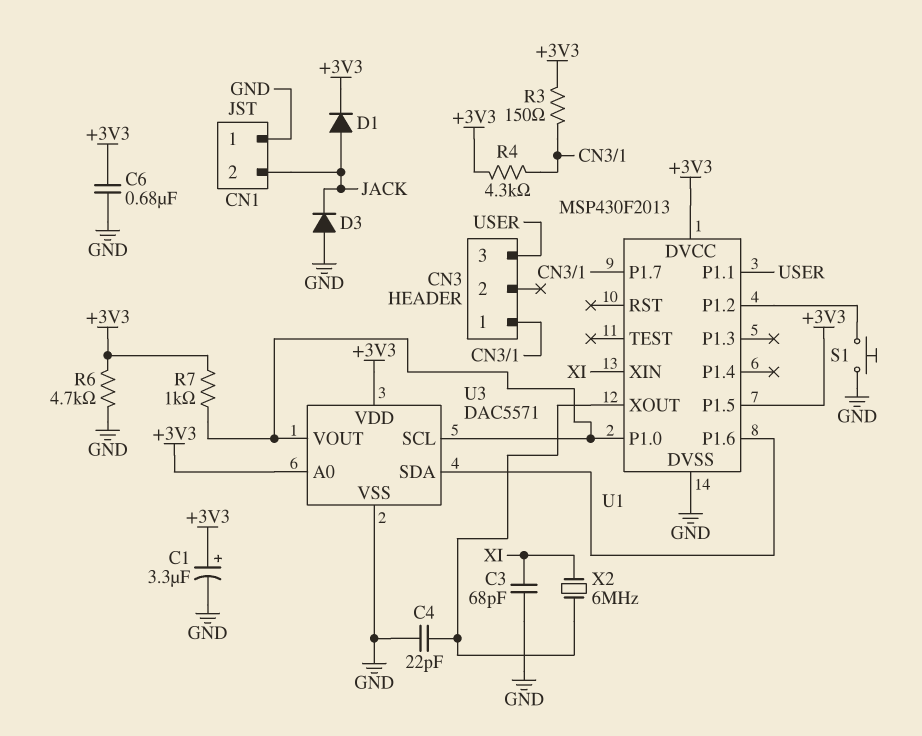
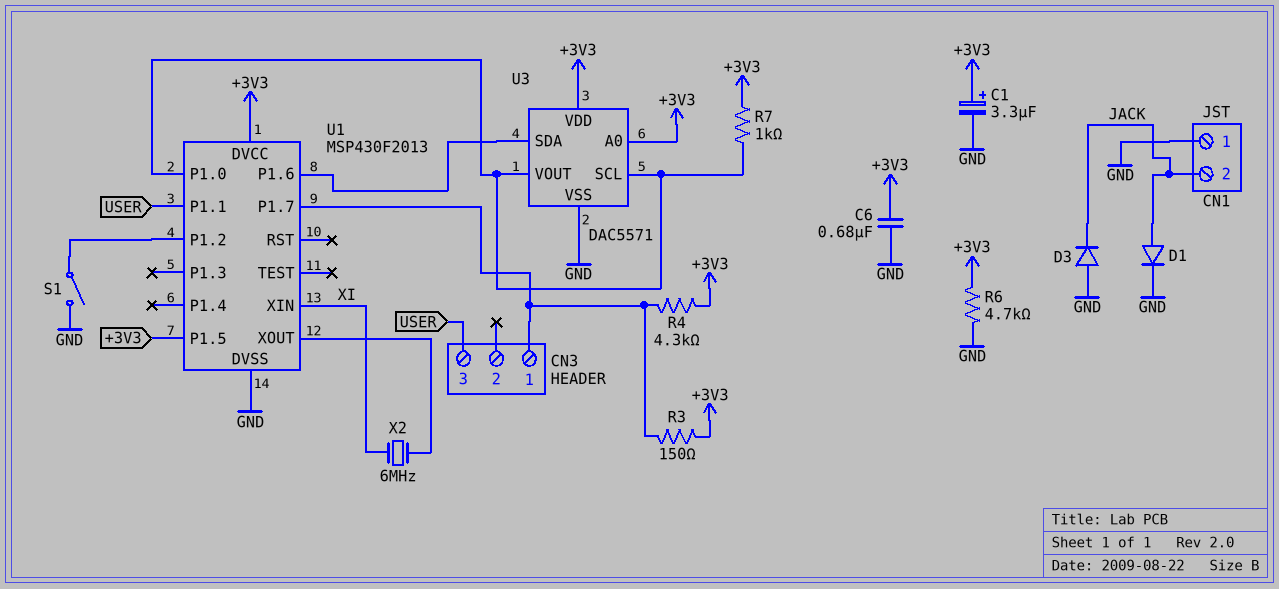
C3: 68pF (GND, XI) -> none
C4: 22pF (GND, U1/XOUT) -> none
D1: diode (A JACK, K +3V3) -> diode (A JACK, K GND)
S1: button (GND, U1/P1.2) -> switch (GND, U1/P1.2)

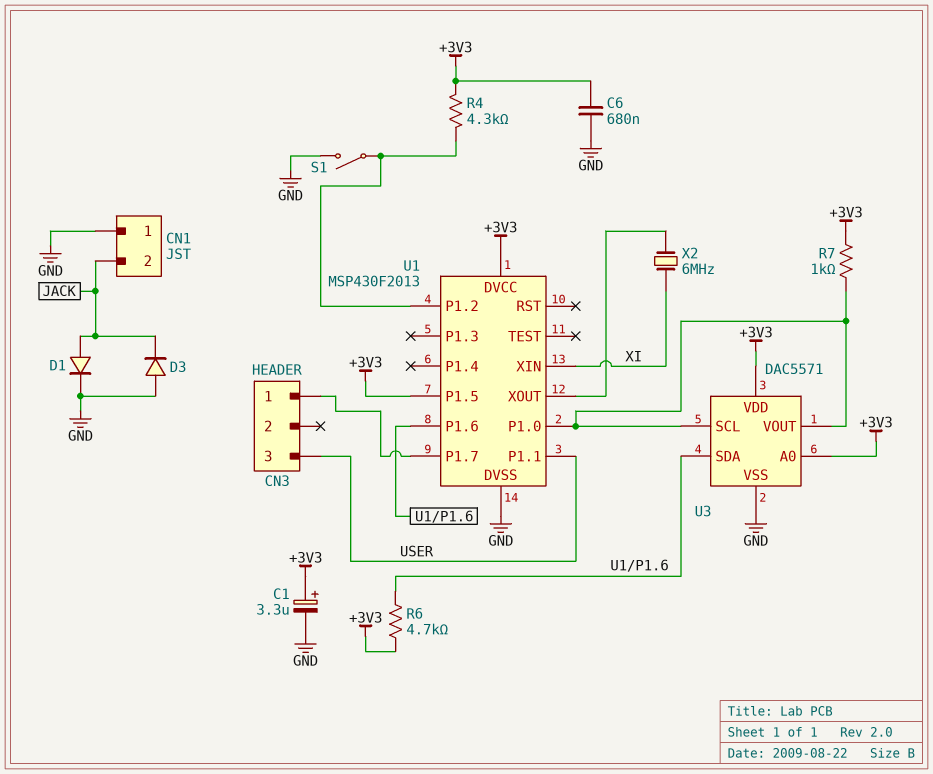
R3: 150 (+3V3, CN3/1) -> none
R4: 4.3k (+3V3, CN3/1) -> 4.3k (+3V3, U1/P1.2)
R6: 4.7k (+3V3, GND) -> 4.7k (+3V3, U1/P1.6)

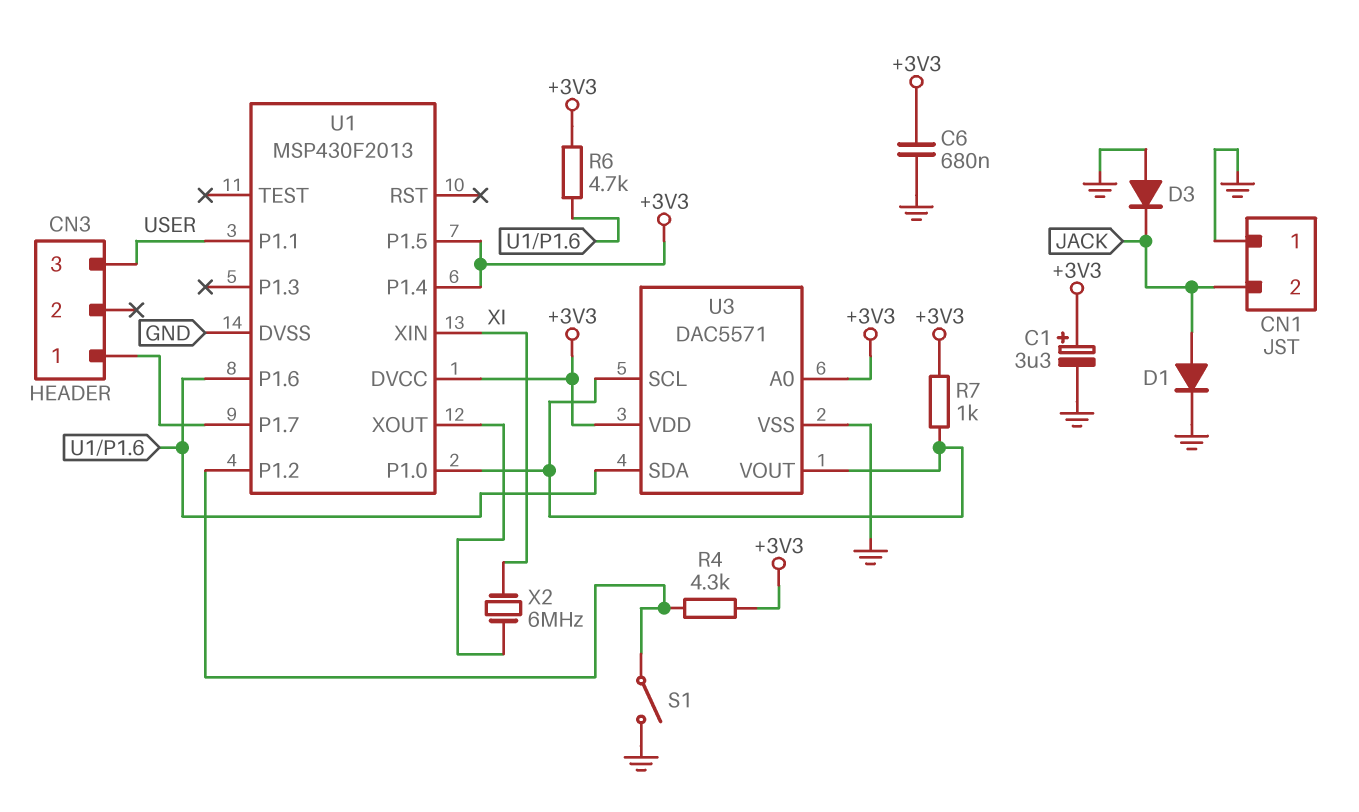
U1 pin P1.4: none -> +3V3

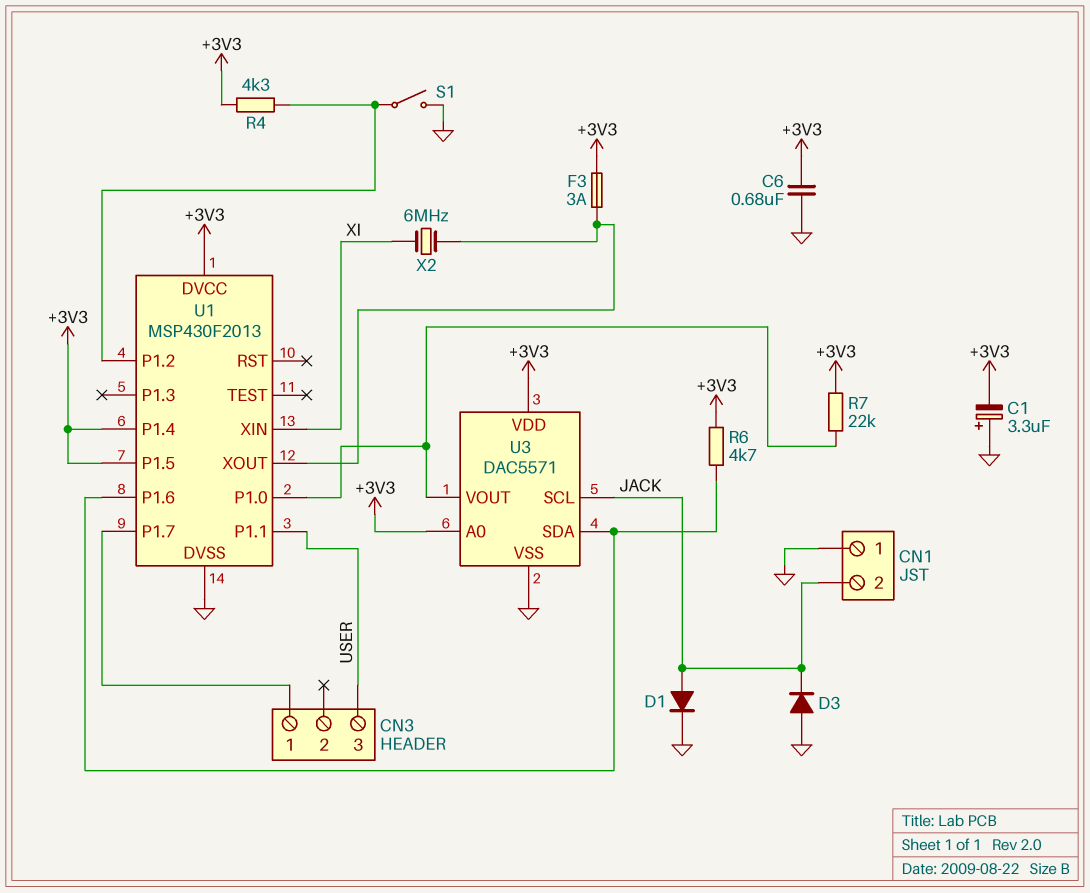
C1: 3.3uF (plus +3V3, minus GND) -> 3.3uF (plus GND, minus +3V3)
F3: none -> 3A (+3V3, U1/XOUT)
R7: 1k (+3V3, U1/P1.0) -> 22k (+3V3, U1/P1.0)
U3 pin SCL: U1/P1.0 -> JACK

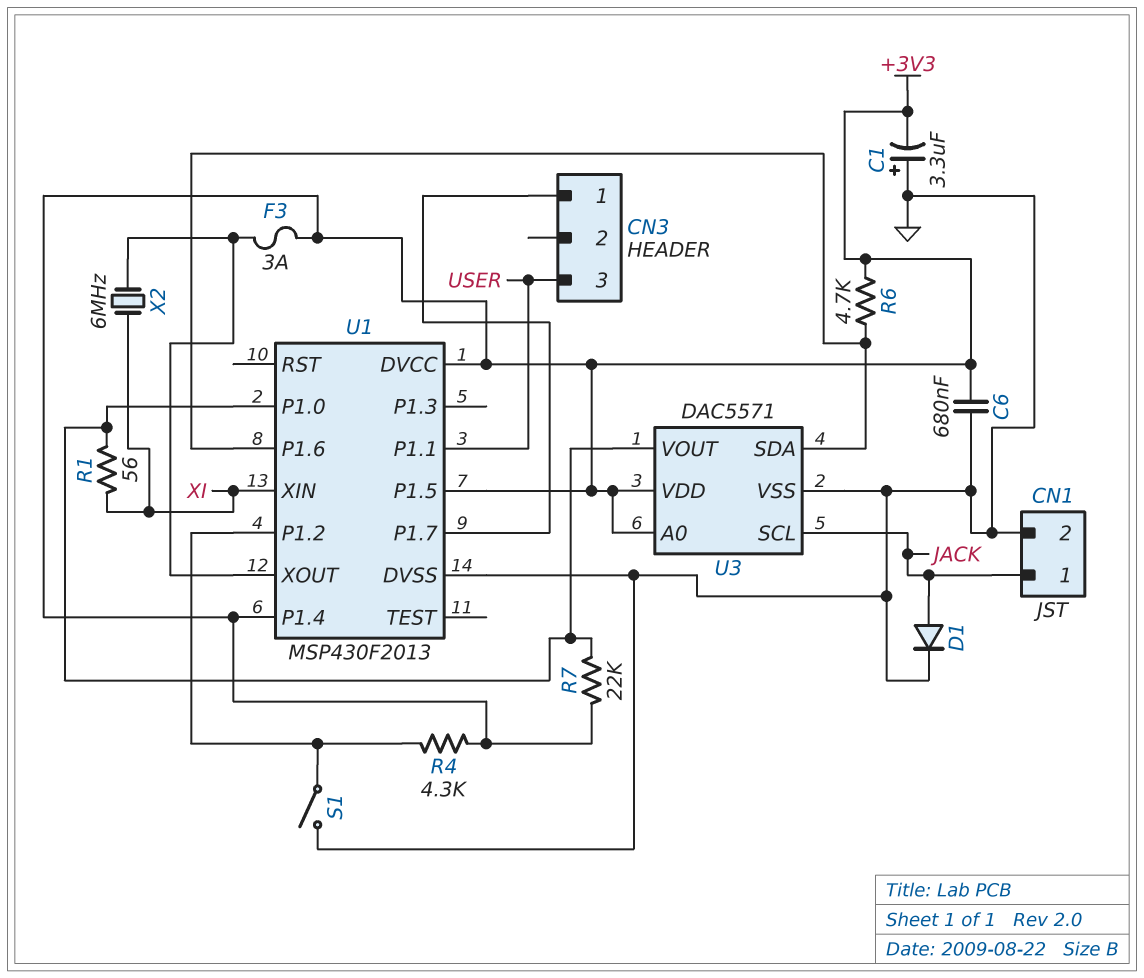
CN1 pin 1: GND -> JACK
CN1 pin 2: JACK -> GND
D3: diode (A GND, K JACK) -> none
R1: none -> 56 (U1/P1.0, XI)

